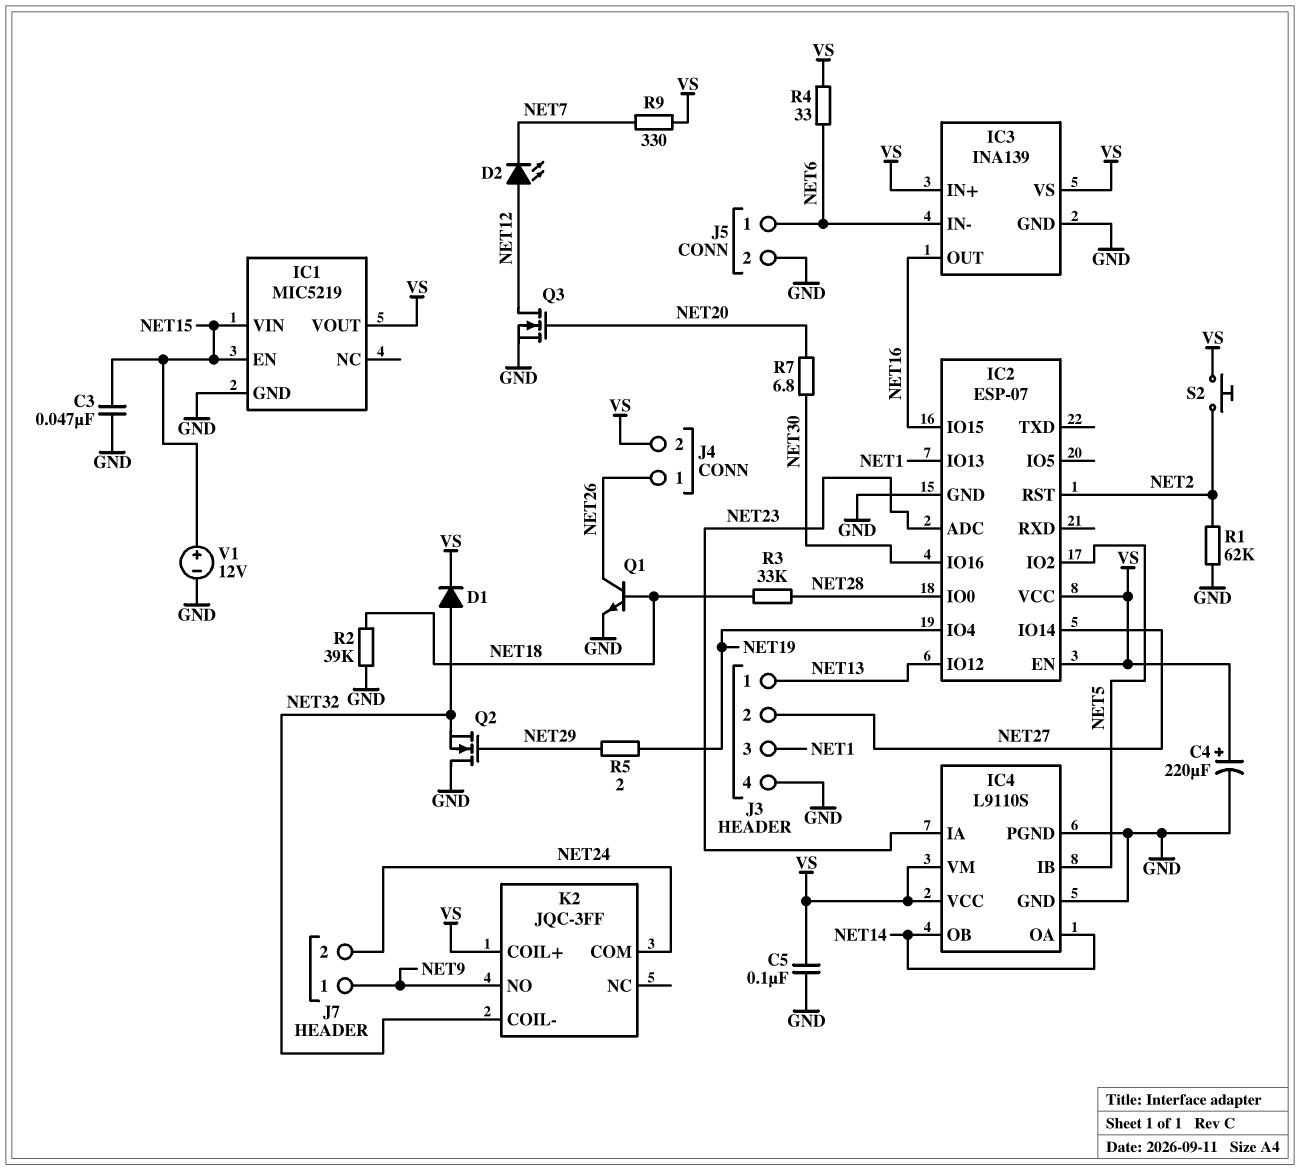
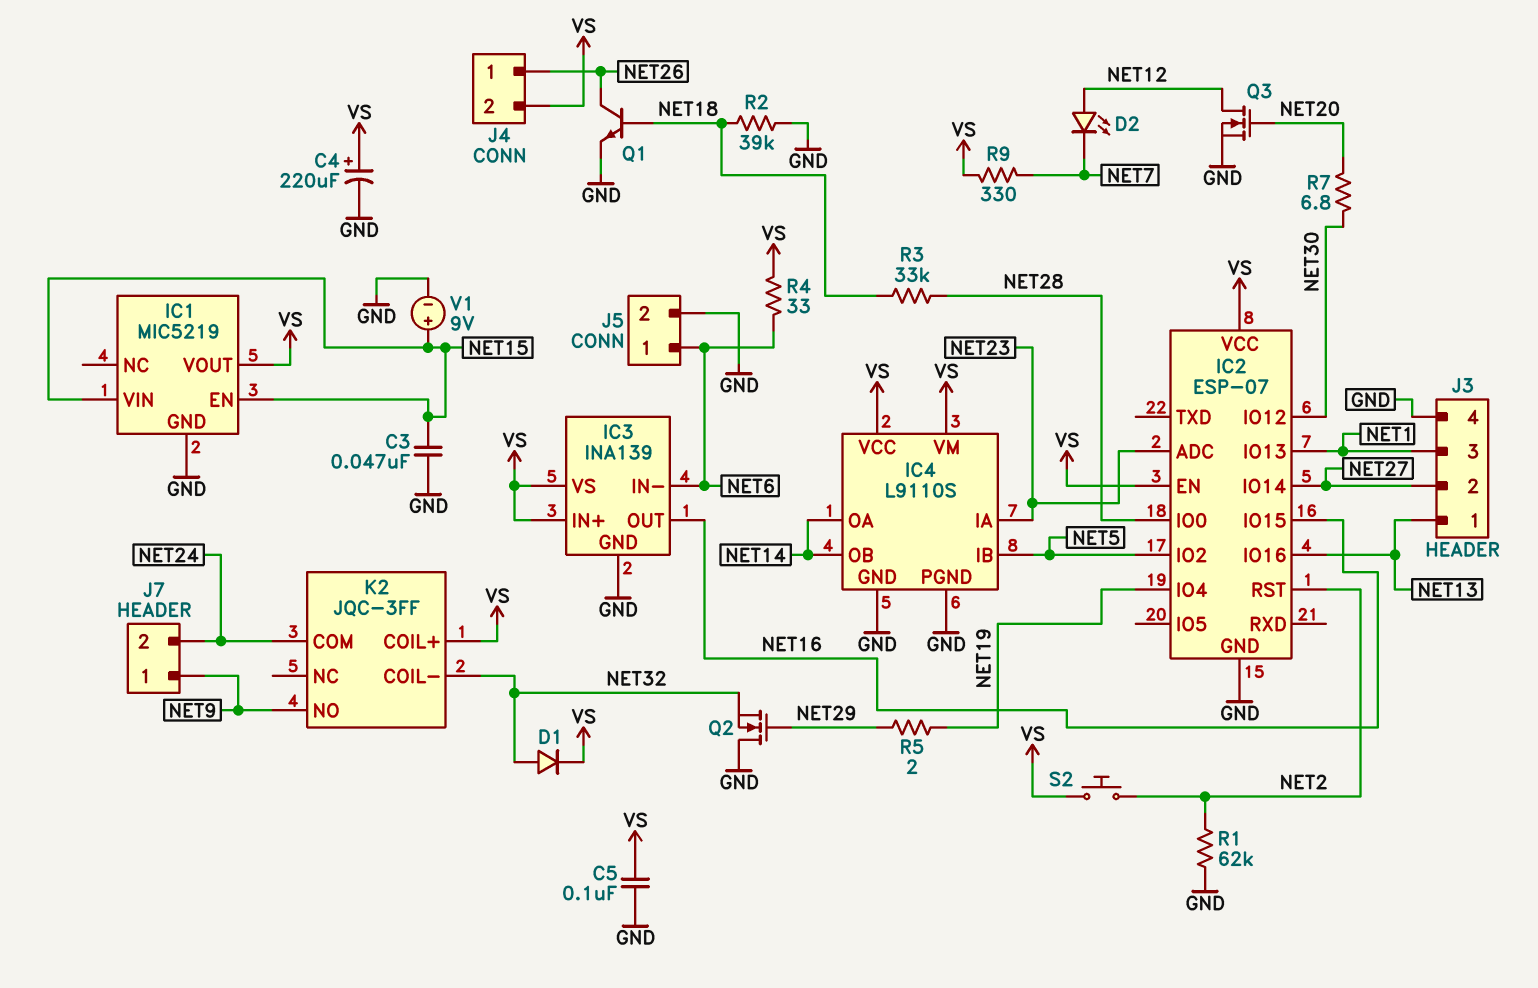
IC2 pin IO12: NET13 -> NET30
IC2 pin IO16: NET30 -> NET13
V1: 12V (plus NET15, minus GND) -> 9V (plus NET15, minus GND)

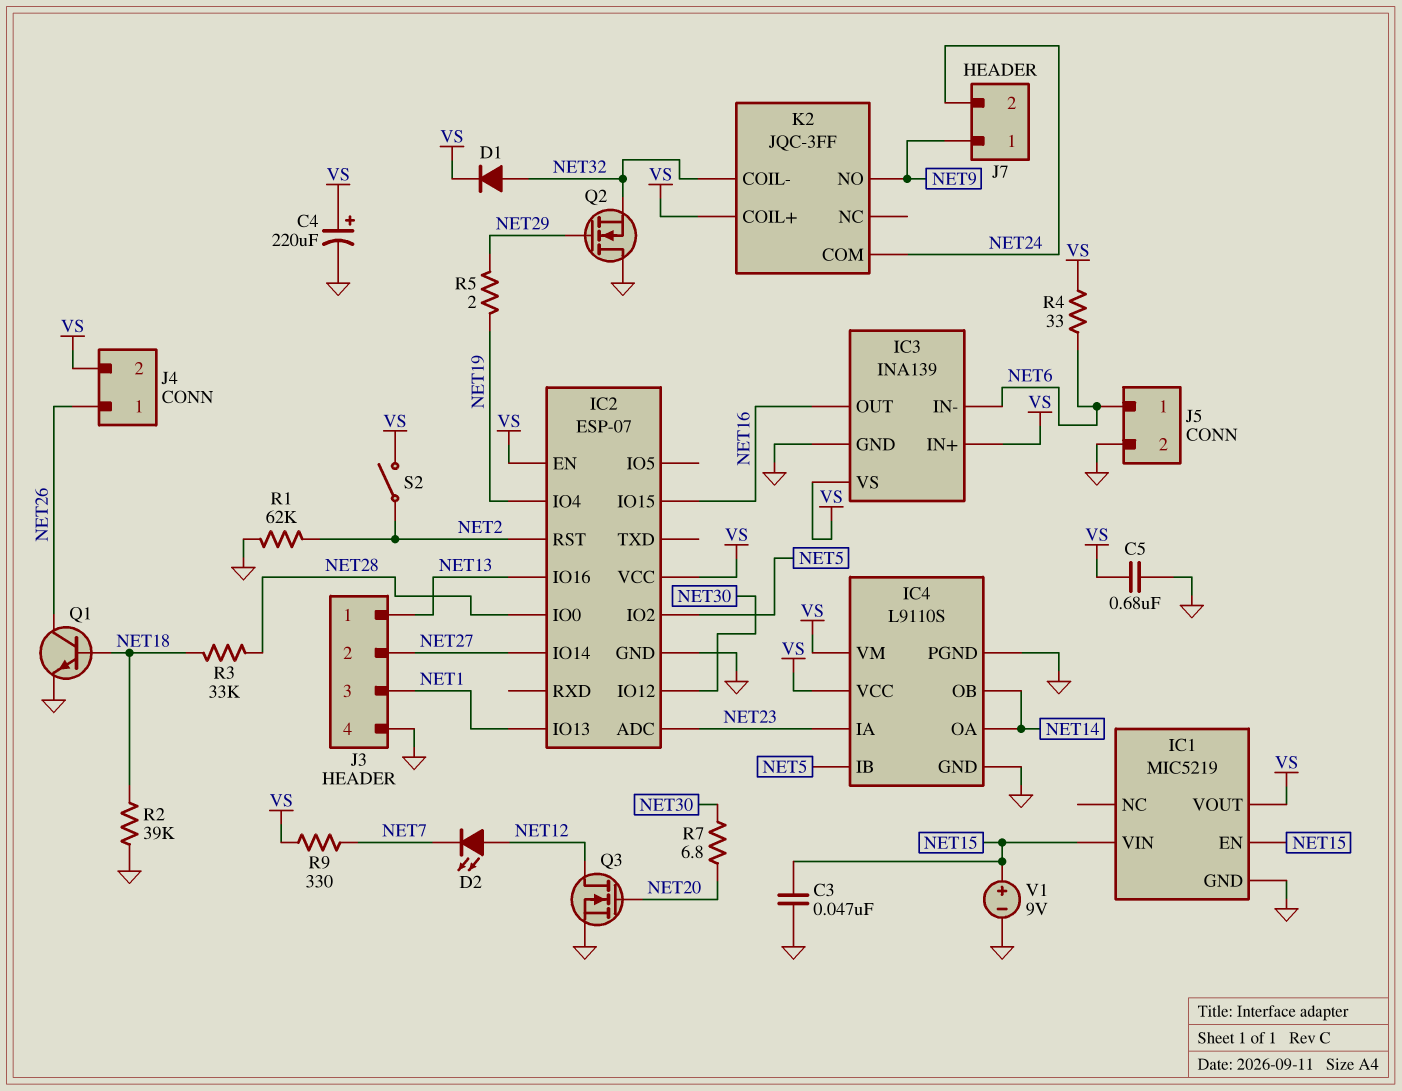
C5: 100nF (GND, VS) -> 680nF (GND, VS)
S2: button (NET2, VS) -> switch (NET2, VS)

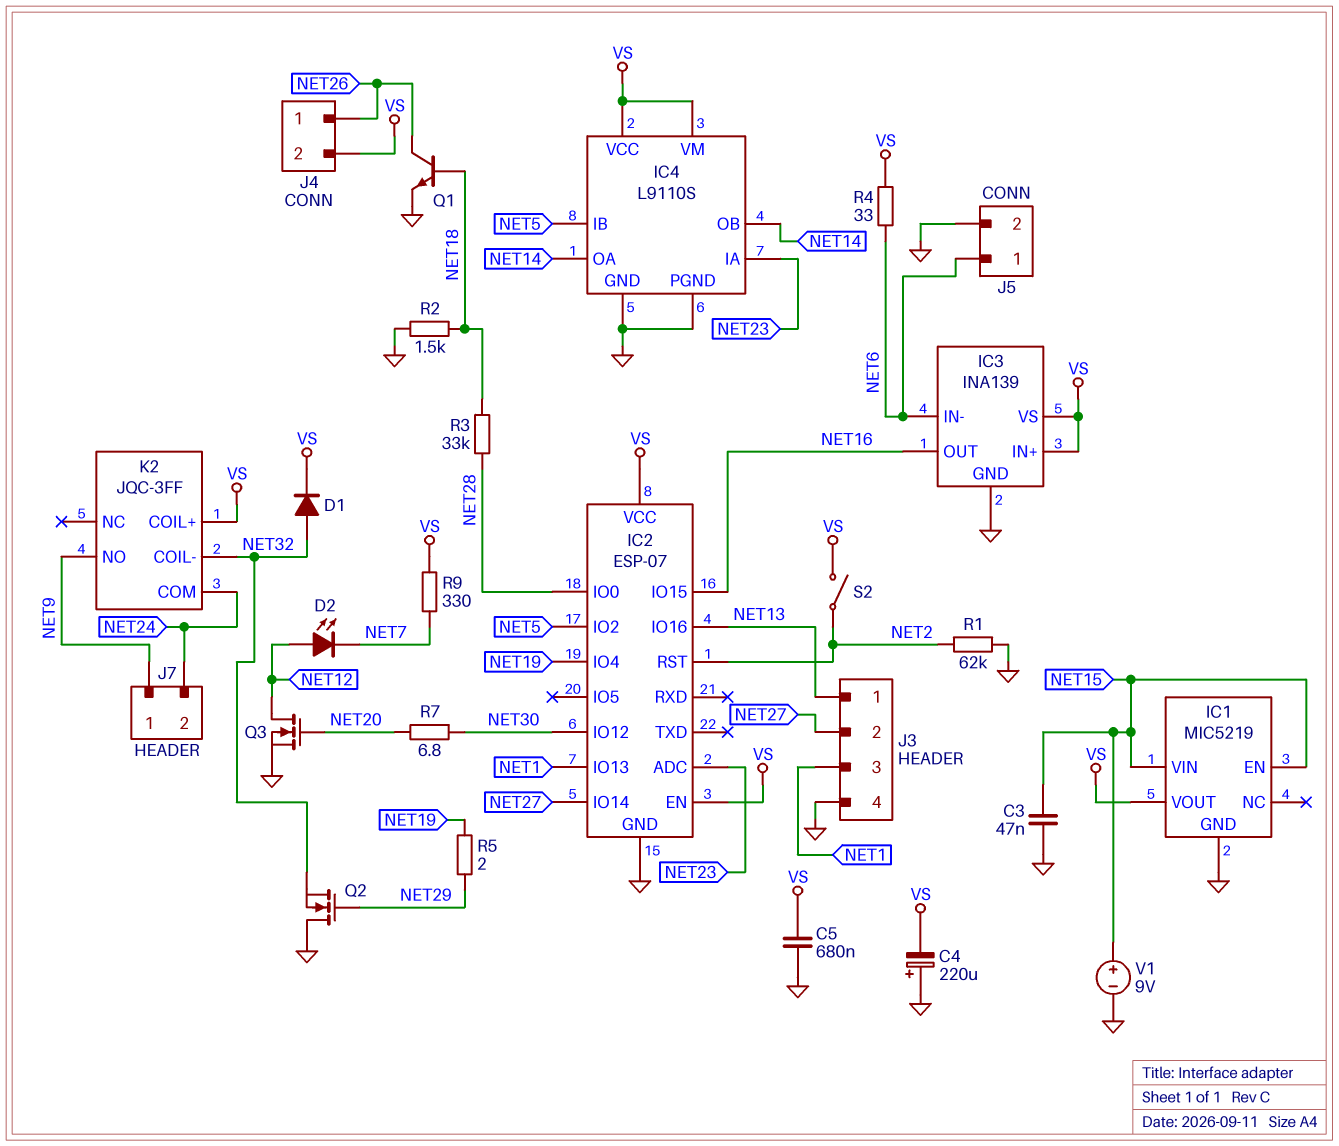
C4: 220uF (plus VS, minus GND) -> 220uF (plus GND, minus VS)
R2: 39k (GND, NET18) -> 1.5k (GND, NET18)

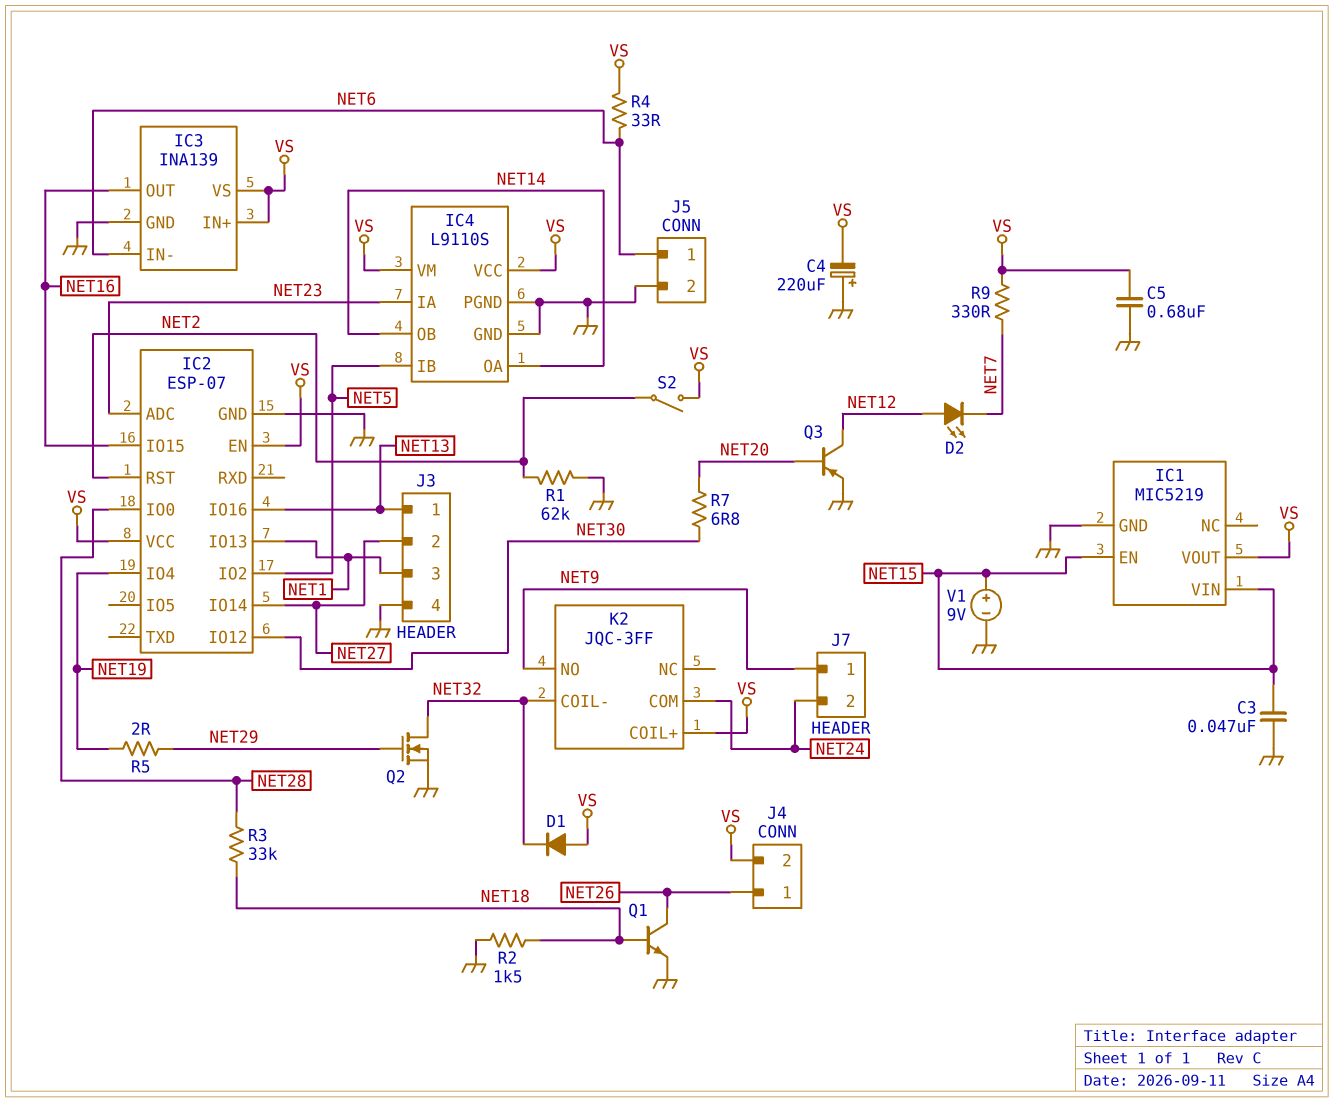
D1: diode (A NET32, K VS) -> diode (A VS, K NET32)
Q2: NMOS (G NET29, D GND, S NET32) -> NMOS (G NET29, D NET32, S GND)
Q3: NMOS (G NET20, D NET12, S GND) -> PNP (B NET20, C NET12, E GND)

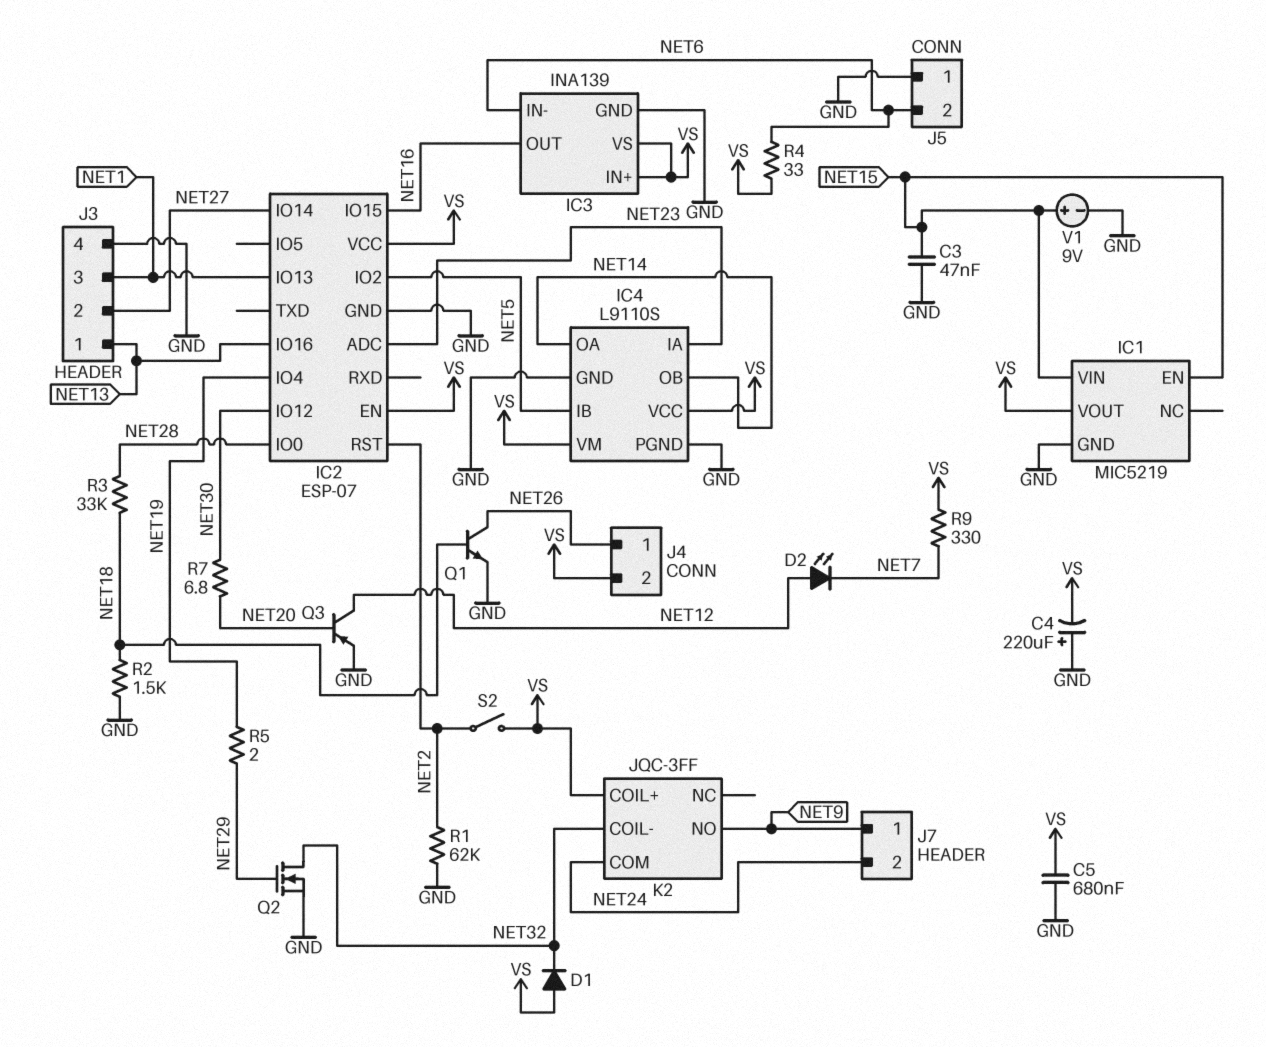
J5 pin 1: NET6 -> GND
J5 pin 2: GND -> NET6

